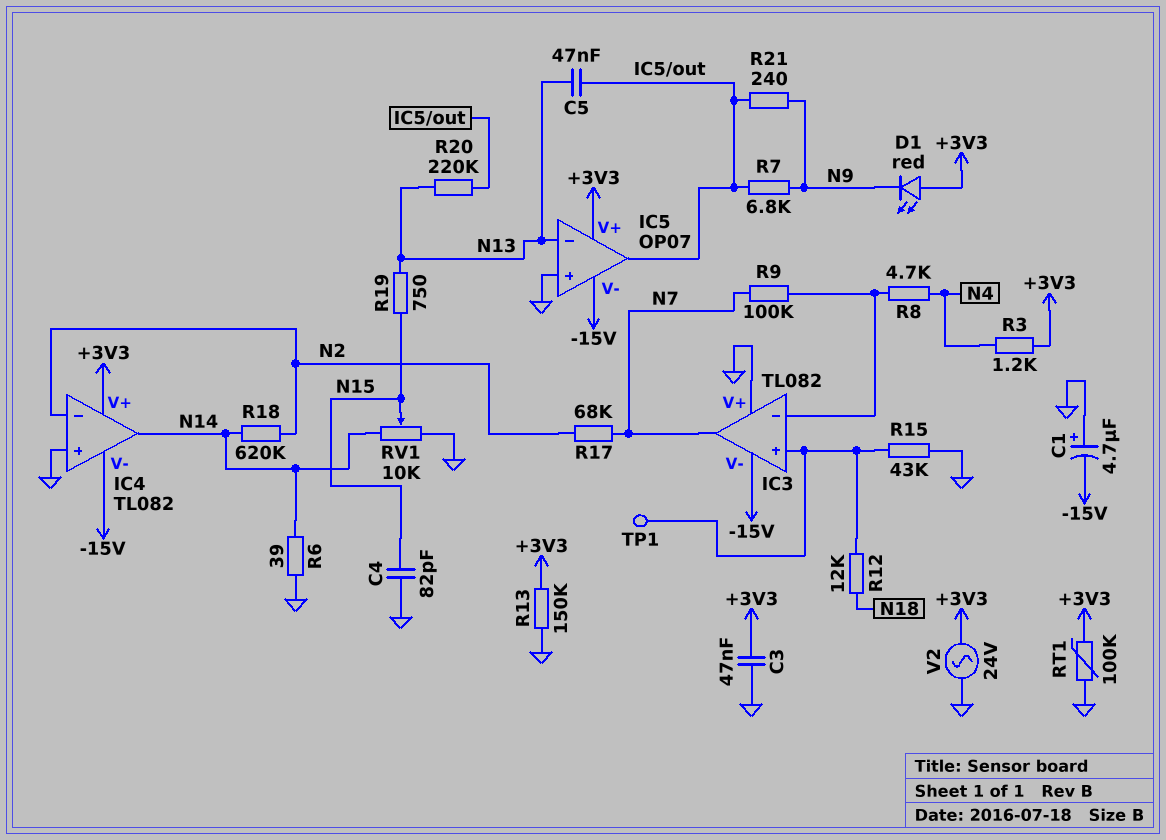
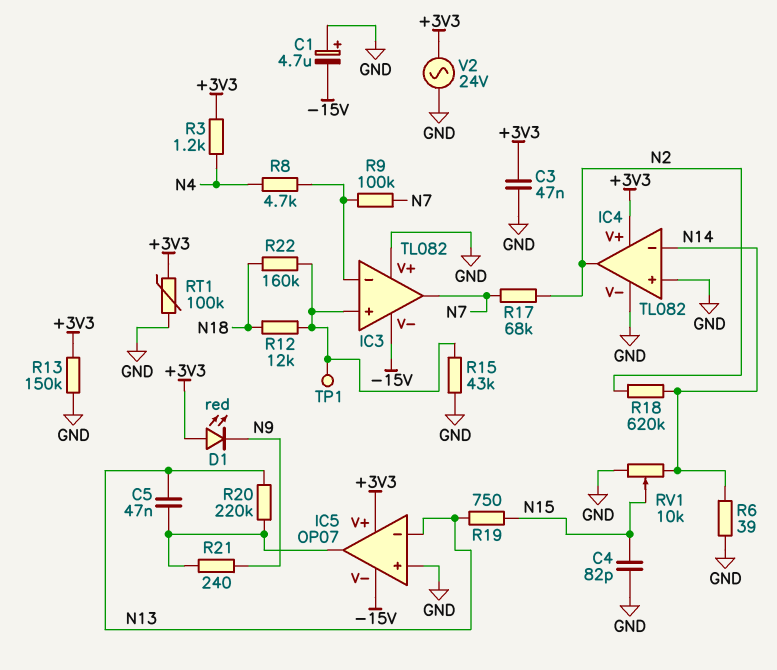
IC4 pin V-: -15V -> GND
IC4 pin in-: N2 -> N14
IC4 pin out: N14 -> N2
R7: 6.8k (IC5/out, N9) -> none
R22: none -> 160k (IC3/in+, N18)

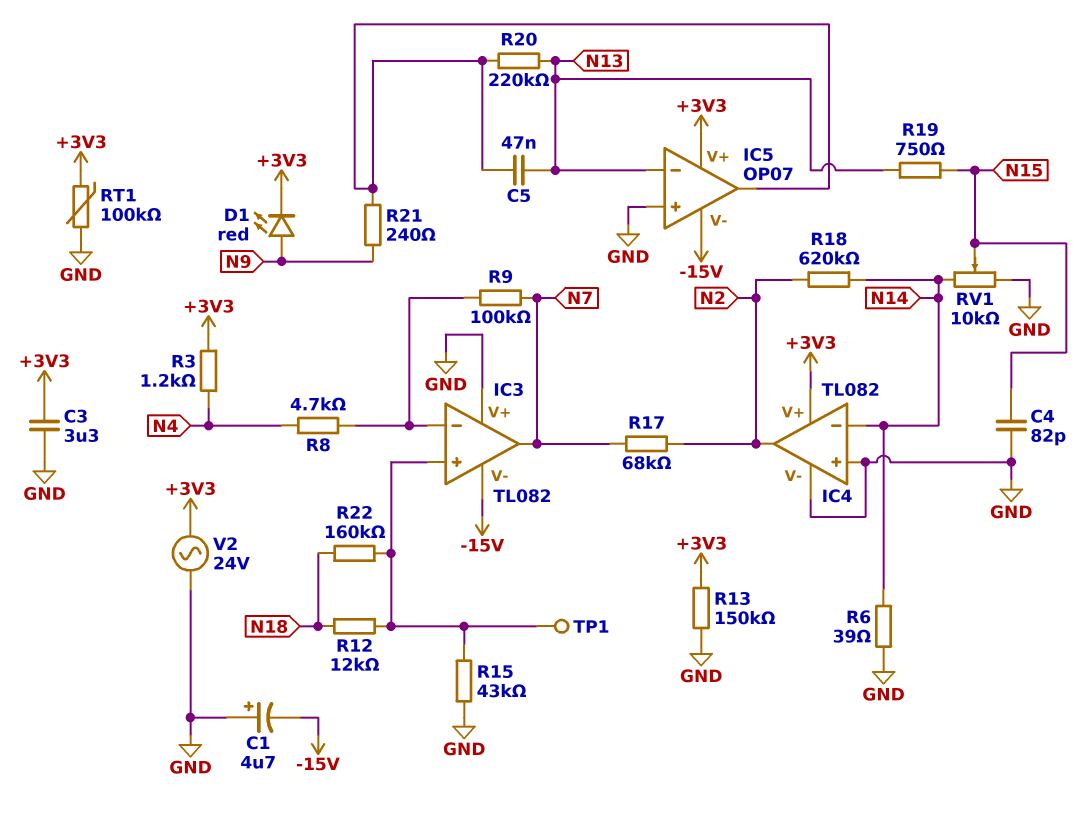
C3: 47nF (+3V3, GND) -> 3.3uF (+3V3, GND)
D1: LED red (A +3V3, K N9) -> LED red (A N9, K +3V3)

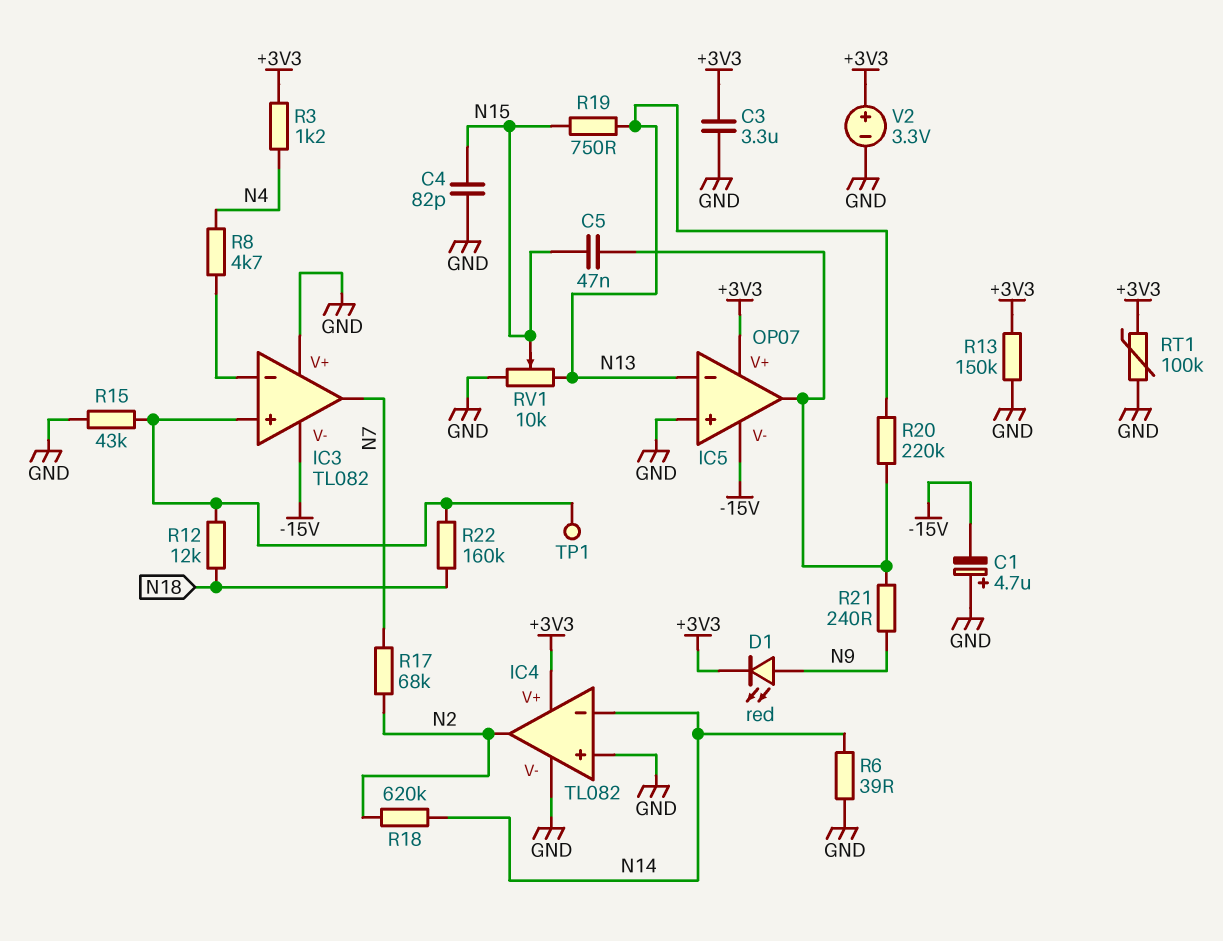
C5: 47nF (IC5/out, N13) -> 47nF (IC5/out, N15)
R9: 100k (IC3/in-, N7) -> none
RV1: 10k (GND, N14, wiper N15) -> 10k (GND, N13, wiper N15)
V2: AC 24V (+3V3, GND) -> 3.3V (plus +3V3, minus GND)

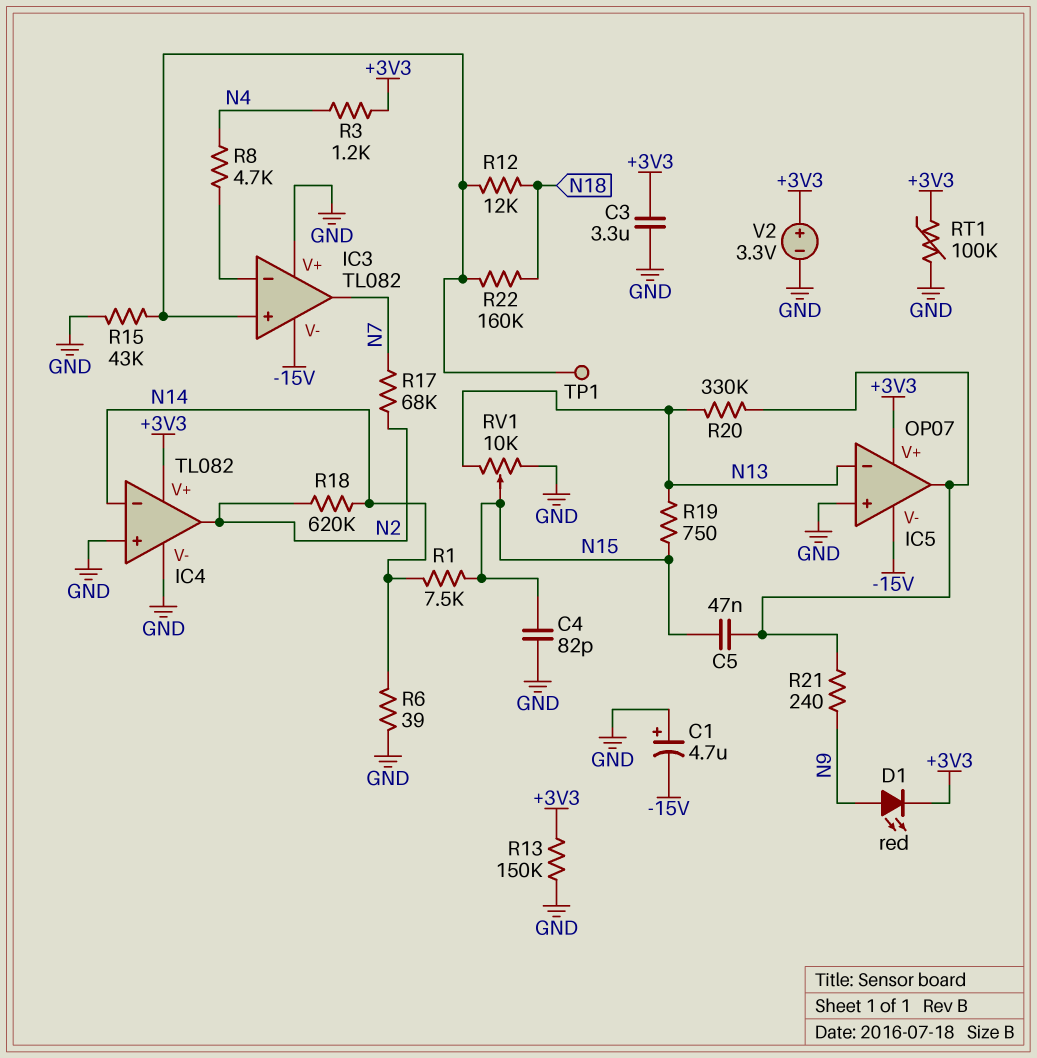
R1: none -> 7.5k (N14, N15)
R20: 220k (IC5/out, N13) -> 330k (IC5/out, N13)

